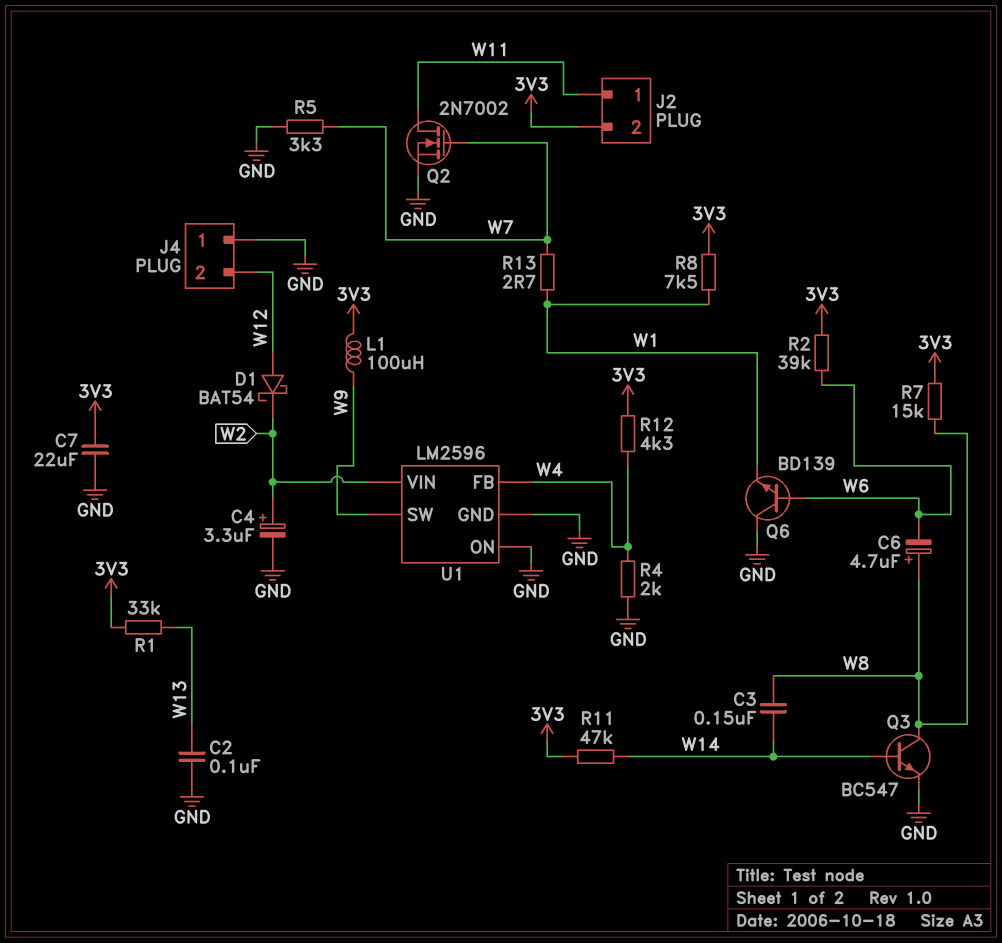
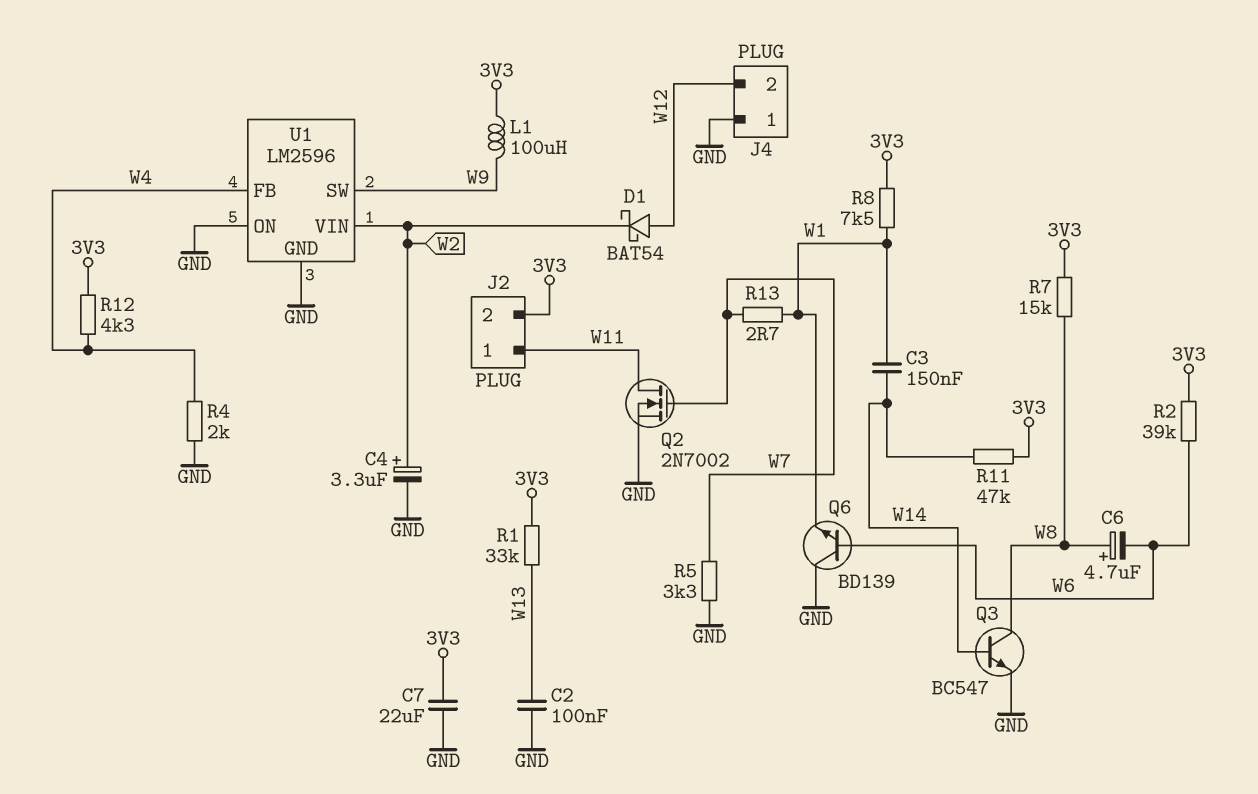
C3: 150nF (W8, W14) -> 150nF (W1, W14)

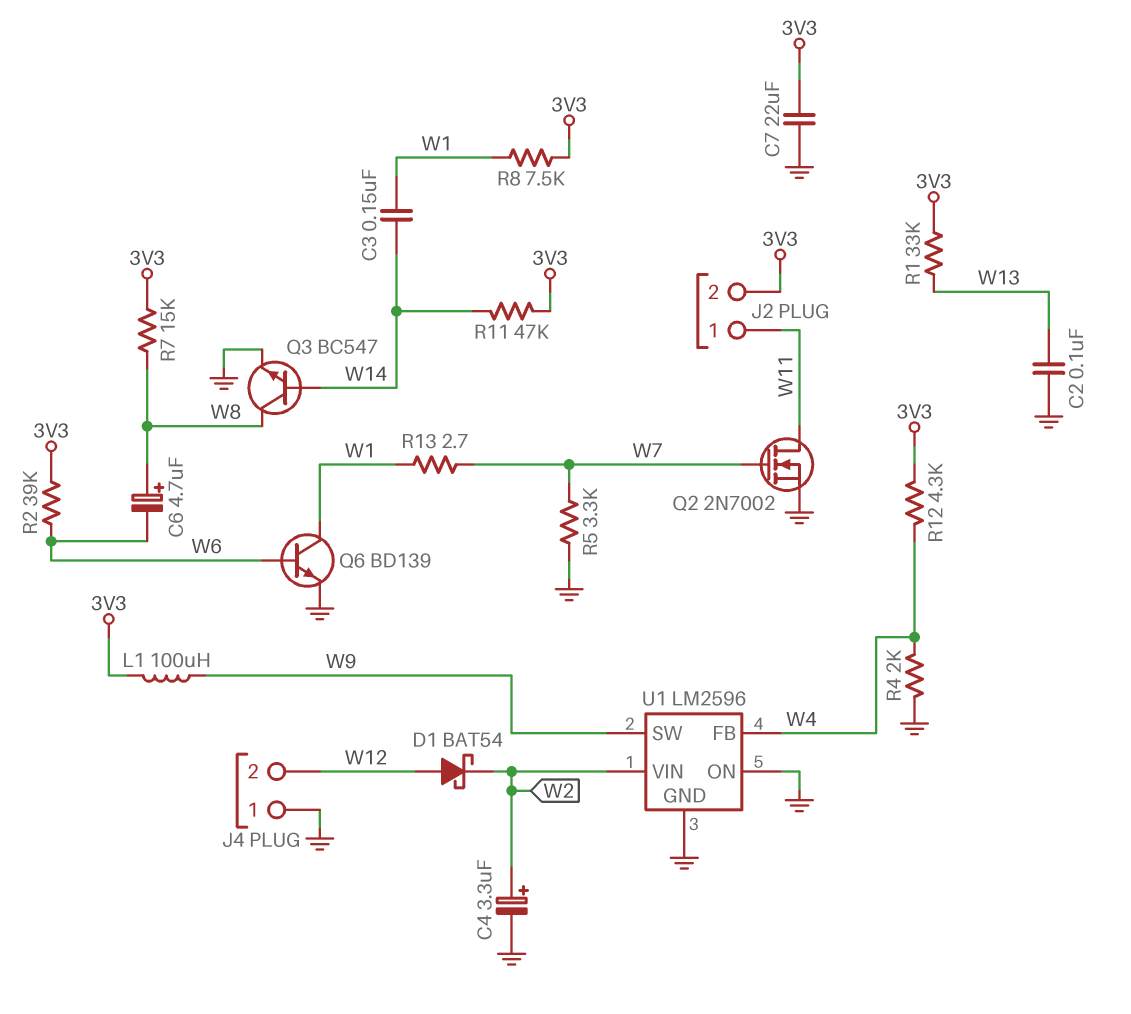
Q6: NPN BD139 (B W6, C GND, E W1) -> NPN BD139 (B W6, C W1, E GND)

